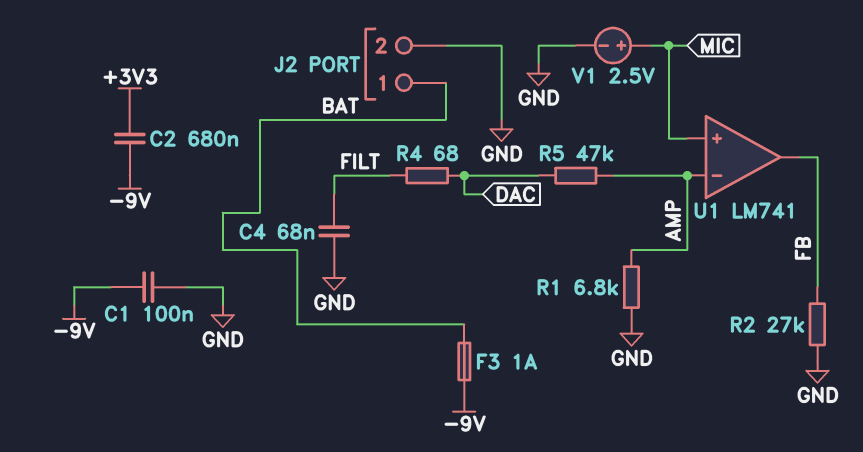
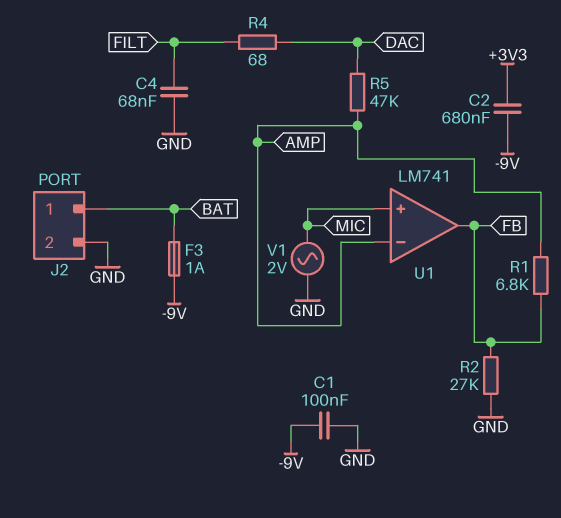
R1: 6.8k (AMP, GND) -> 6.8k (AMP, FB)
V1: 2.5V (plus MIC, minus GND) -> AC 2V (GND, MIC)

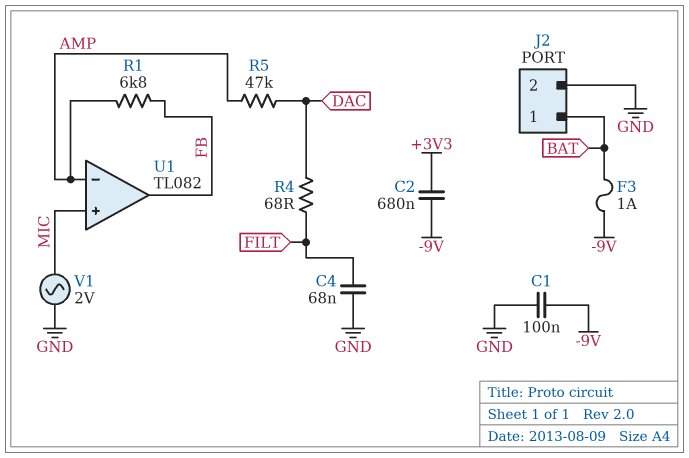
R2: 27k (FB, GND) -> none
U1: LM741 -> TL082

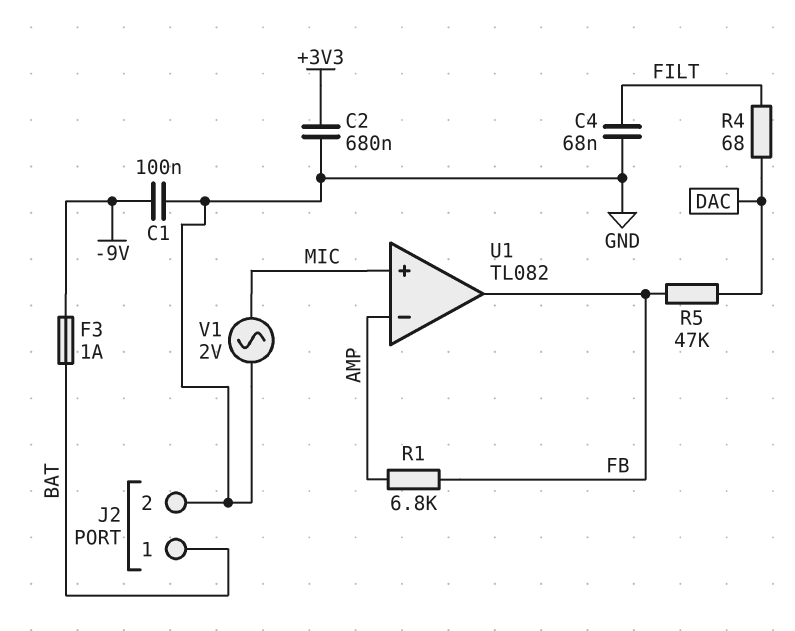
C2: 680nF (+3V3, -9V) -> 680nF (+3V3, GND)
R5: 47k (AMP, DAC) -> 47k (DAC, FB)

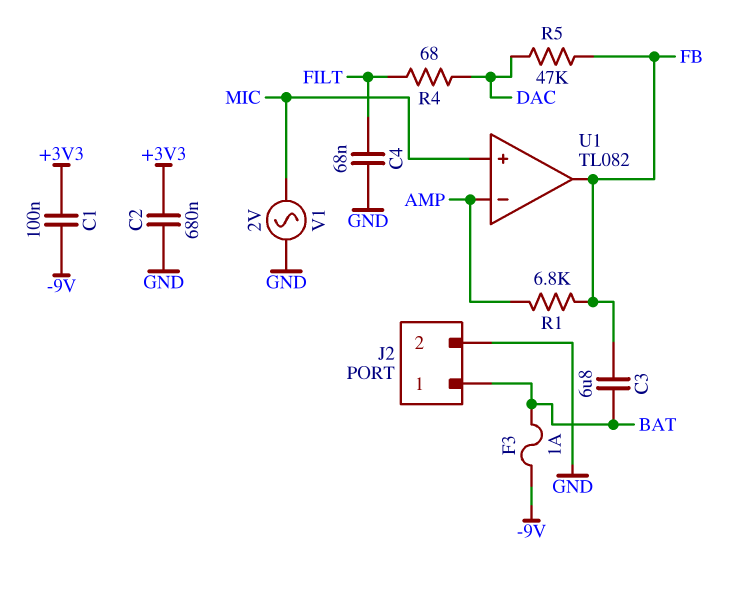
C1: 100nF (-9V, GND) -> 100nF (+3V3, -9V)
C3: none -> 6.8uF (BAT, FB)

